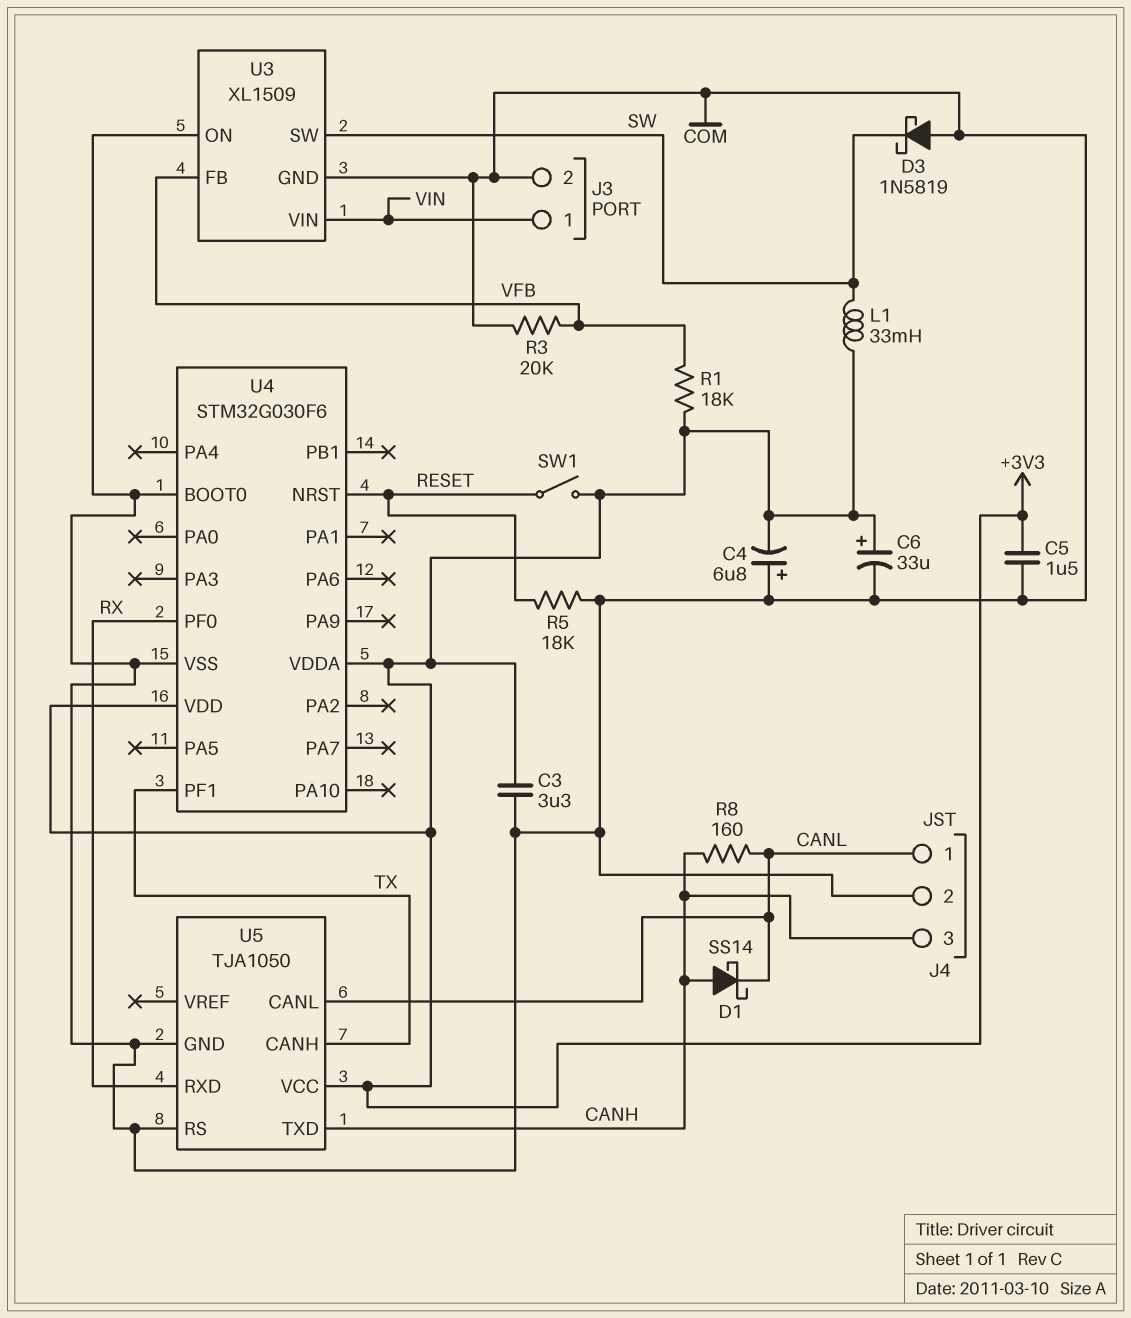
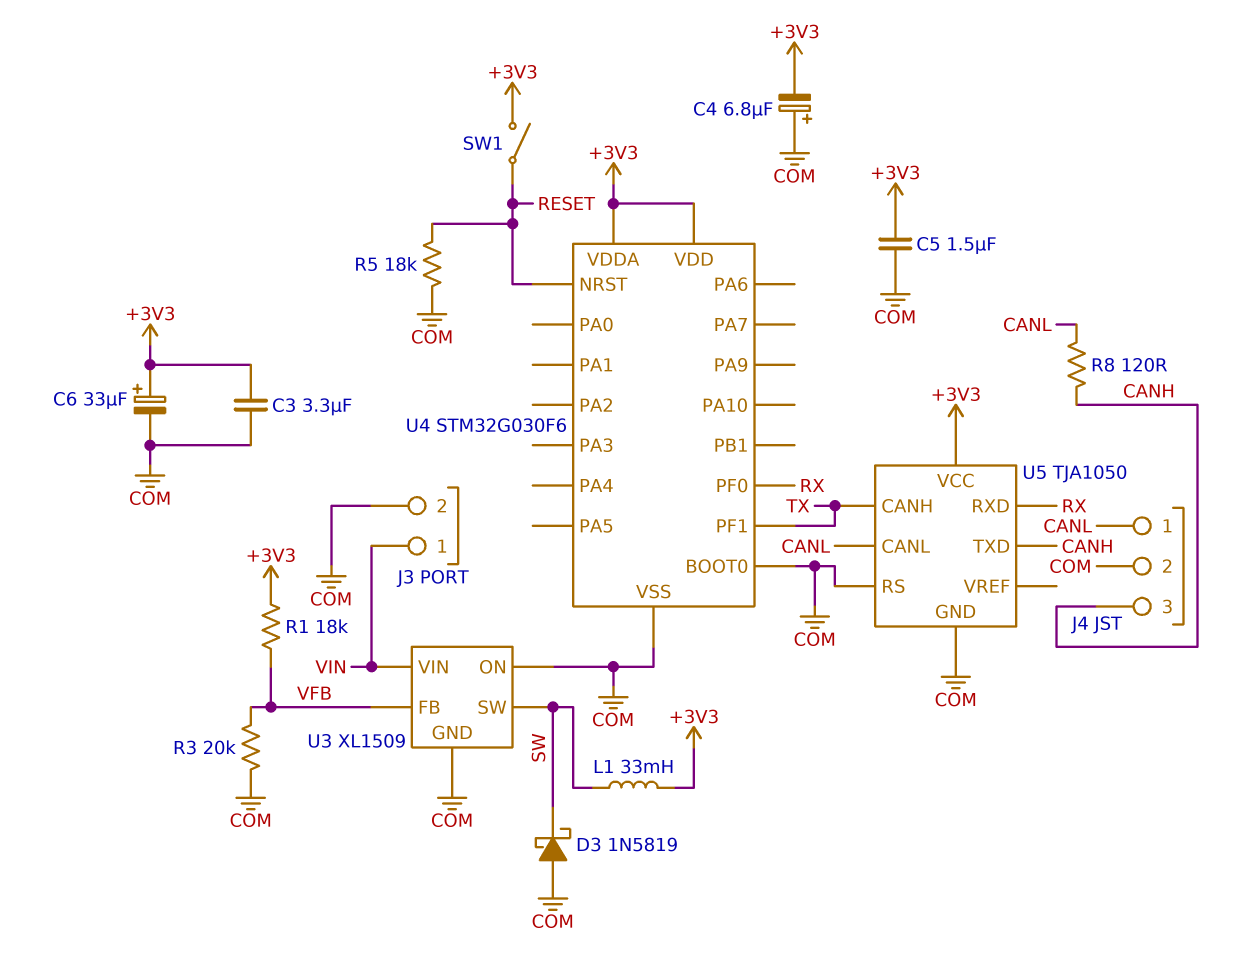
D1: schottky SS14 (A CANH, K CANL) -> none
R8: 160 (CANH, CANL) -> 120 (CANH, CANL)

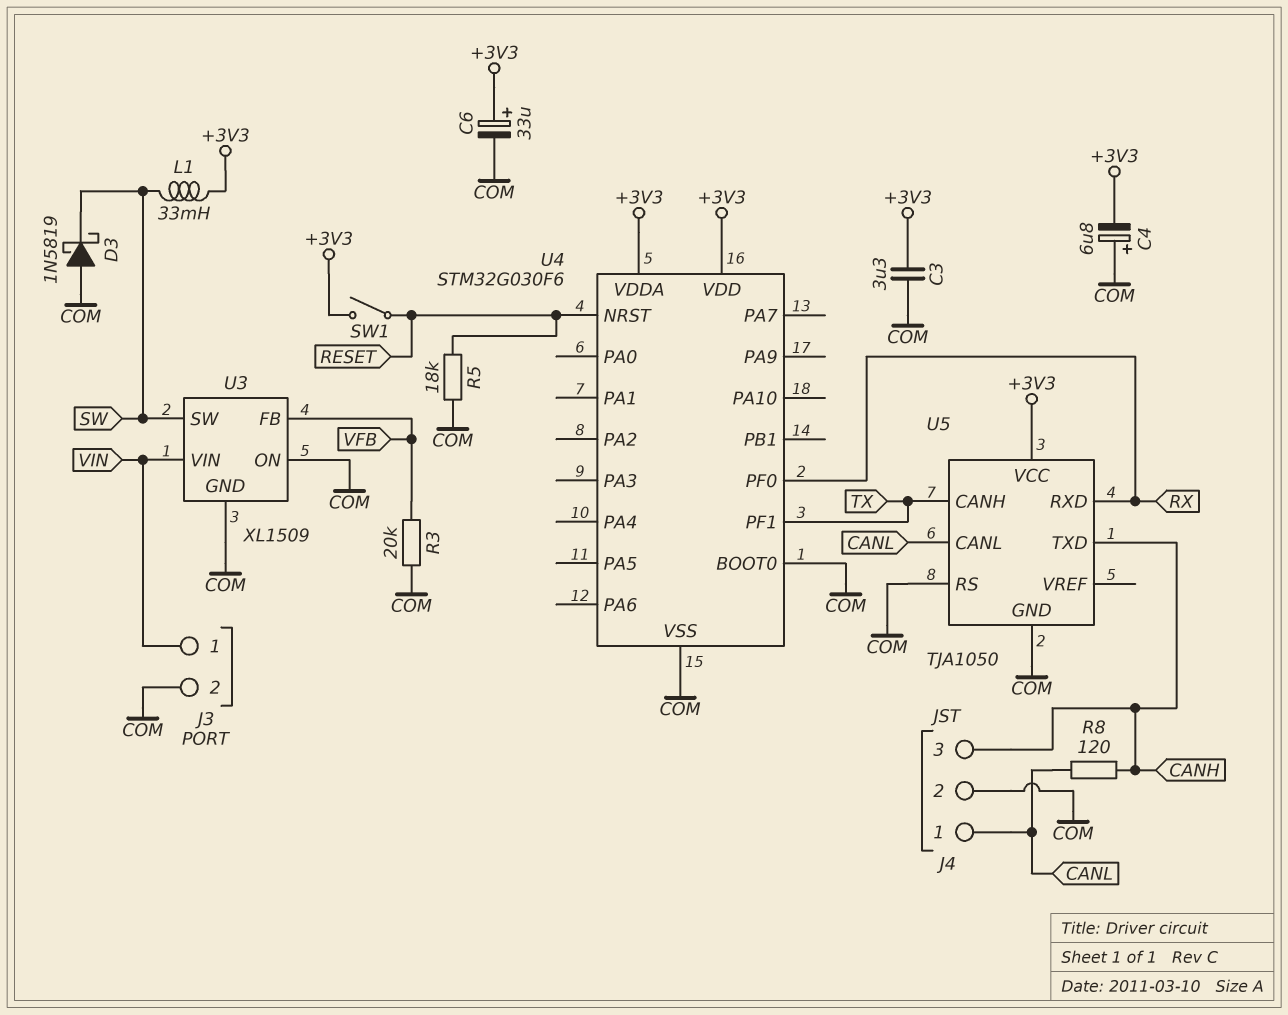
C5: 1.5uF (+3V3, COM) -> none
R1: 18k (+3V3, VFB) -> none

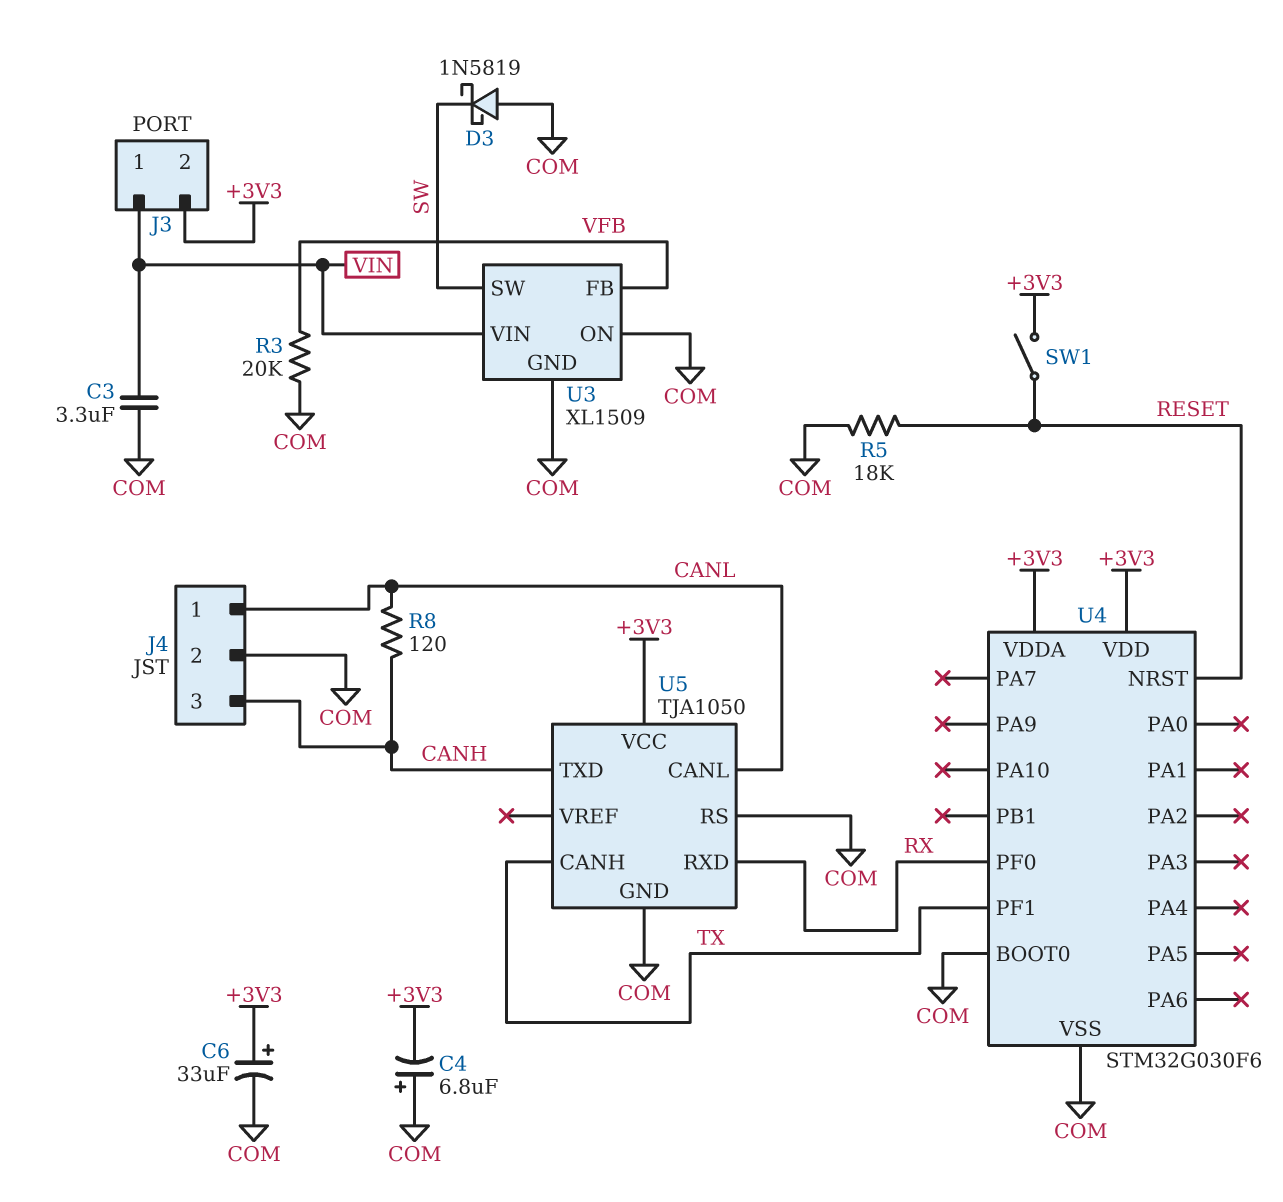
C3: 3.3uF (+3V3, COM) -> 3.3uF (COM, VIN)
J3 pin 2: COM -> +3V3
L1: 33mH (+3V3, SW) -> none

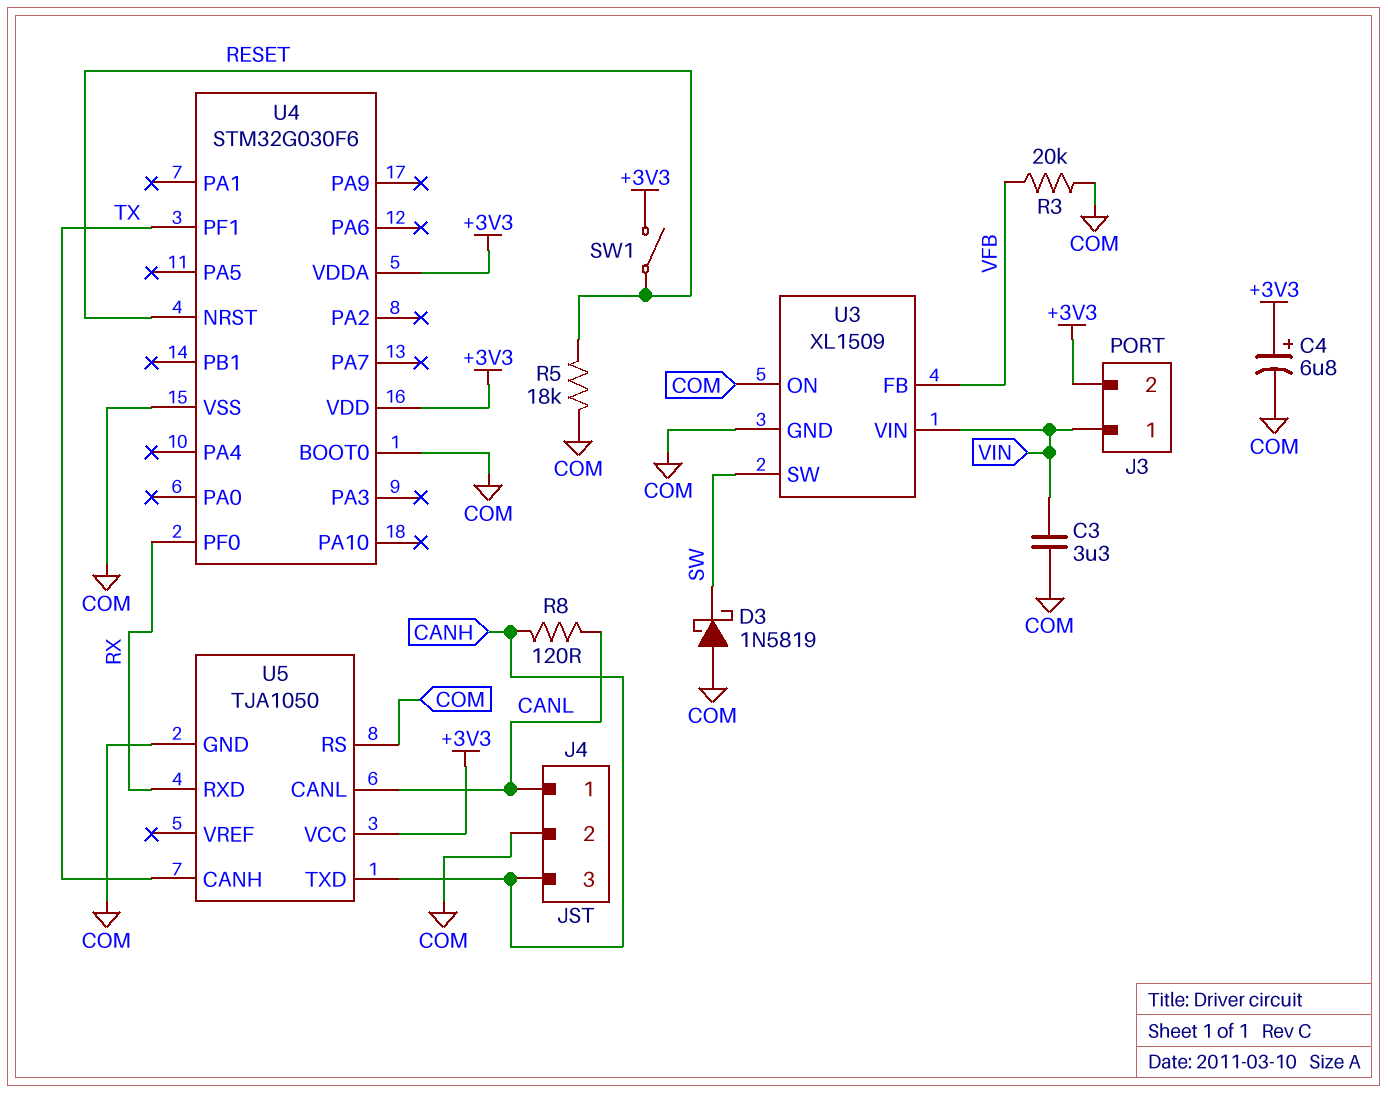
C4: 6.8uF (plus COM, minus +3V3) -> 6.8uF (plus +3V3, minus COM)
C6: 33uF (plus +3V3, minus COM) -> none

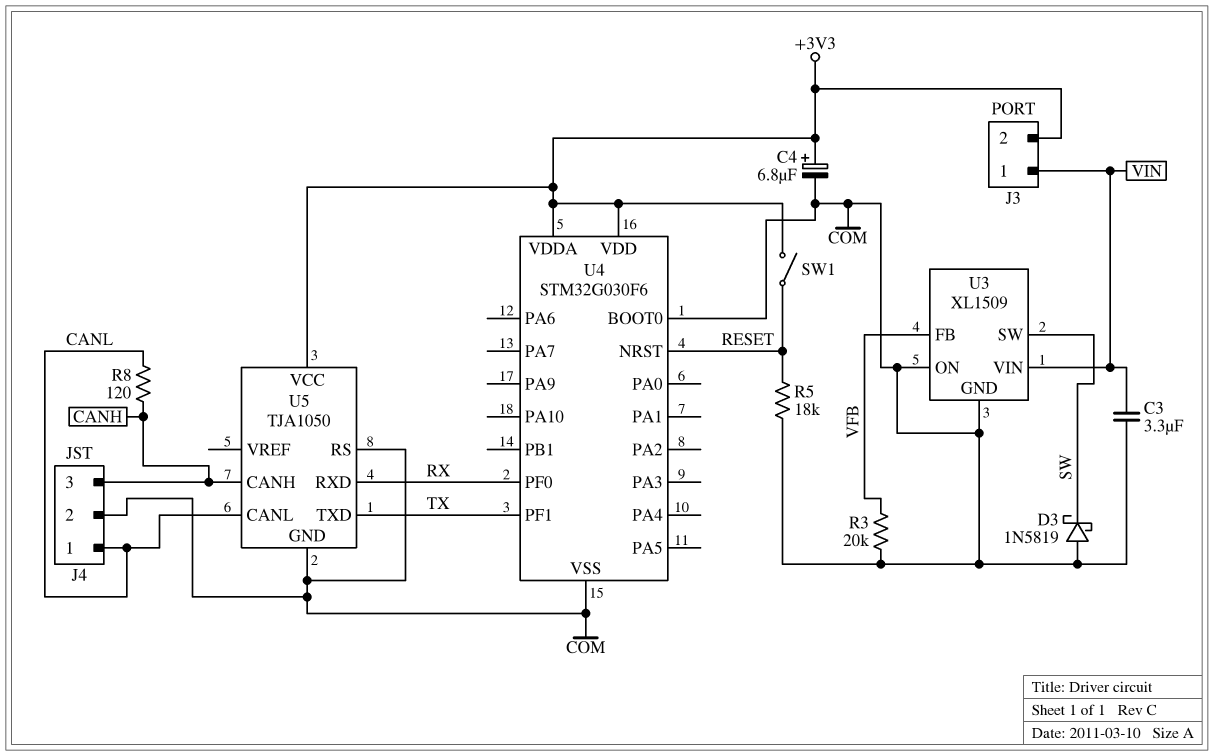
U5 pin CANH: TX -> CANH
U5 pin TXD: CANH -> TX

